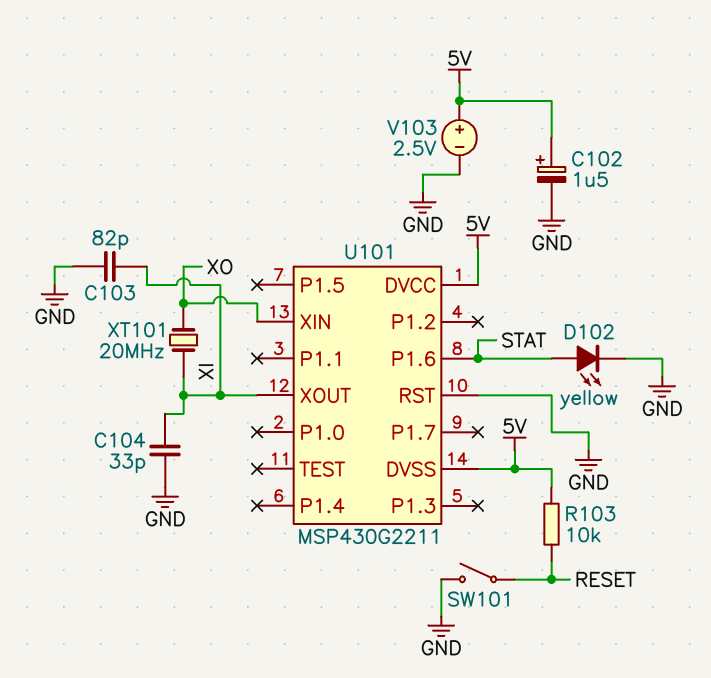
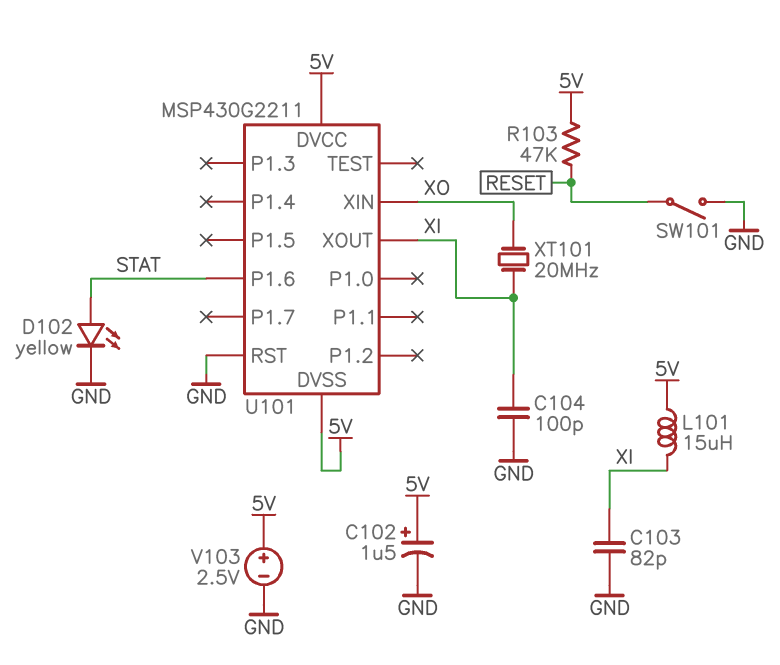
C104: 33pF (GND, XI) -> 100pF (GND, XI)
L101: none -> 15uH (5V, XI)
R103: 10k (5V, RESET) -> 47k (5V, RESET)

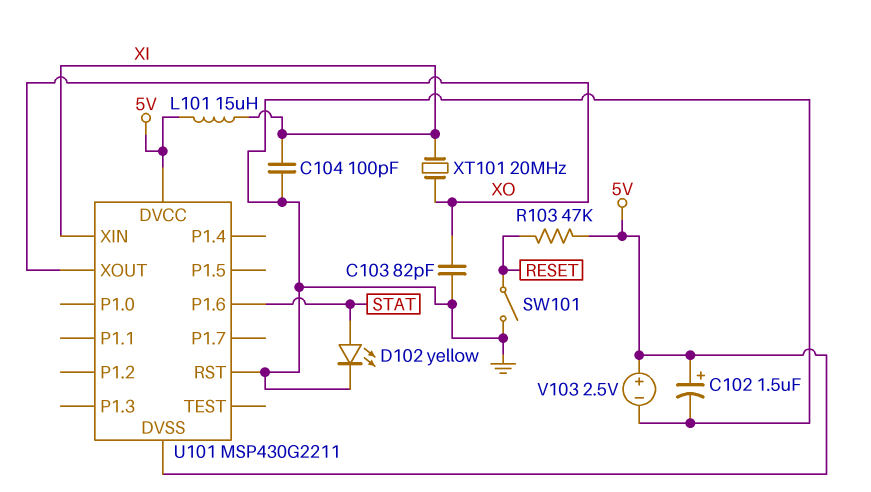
C103: 82pF (GND, XI) -> 82pF (GND, XO)
U101 pin XIN: XO -> XI
U101 pin XOUT: XI -> XO

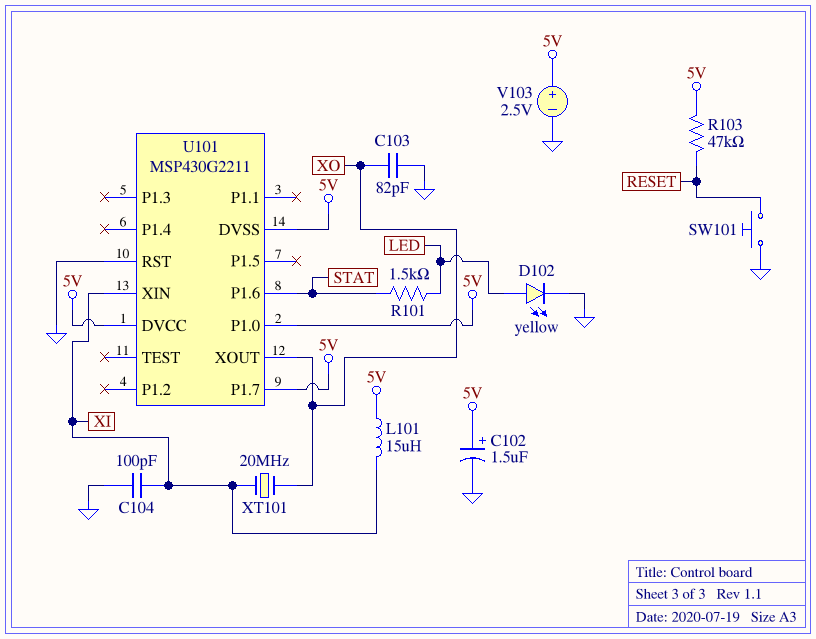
D102: LED yellow (A STAT, K GND) -> LED yellow (A LED, K GND)
R101: none -> 1.5k (LED, STAT)
SW101: switch (GND, RESET) -> button (GND, RESET)
U101 pin P1.0: none -> 5V
U101 pin P1.7: none -> 5V

